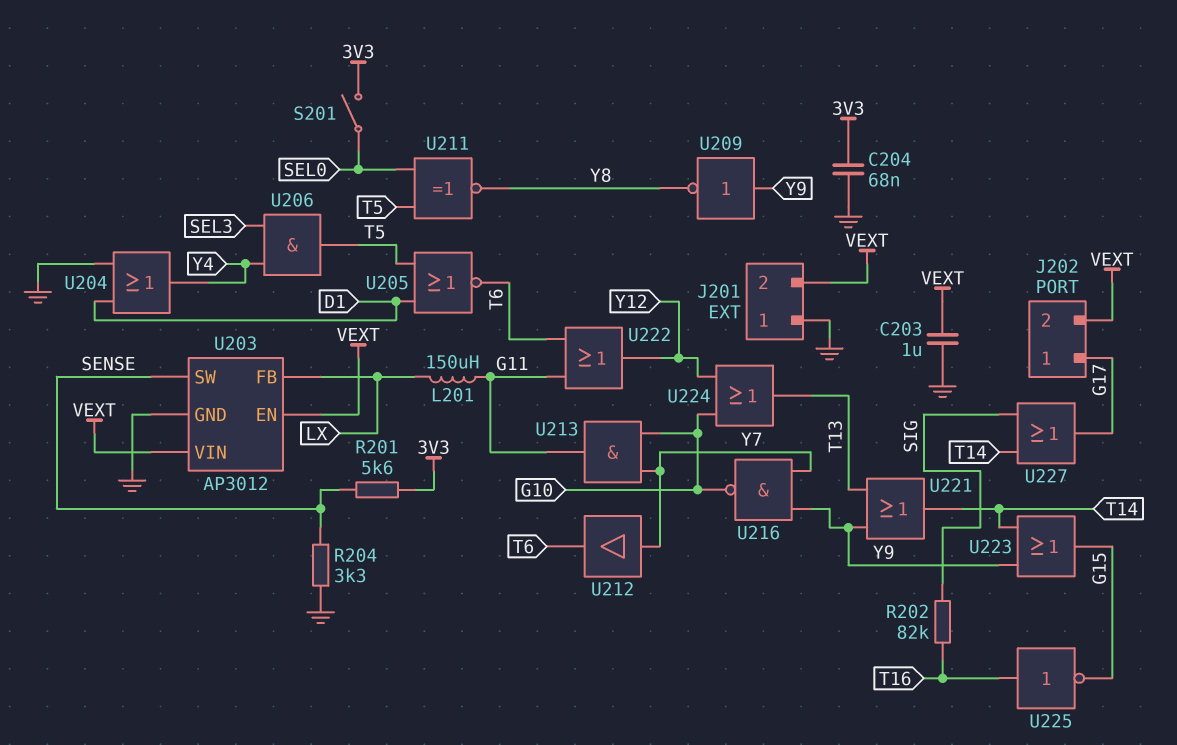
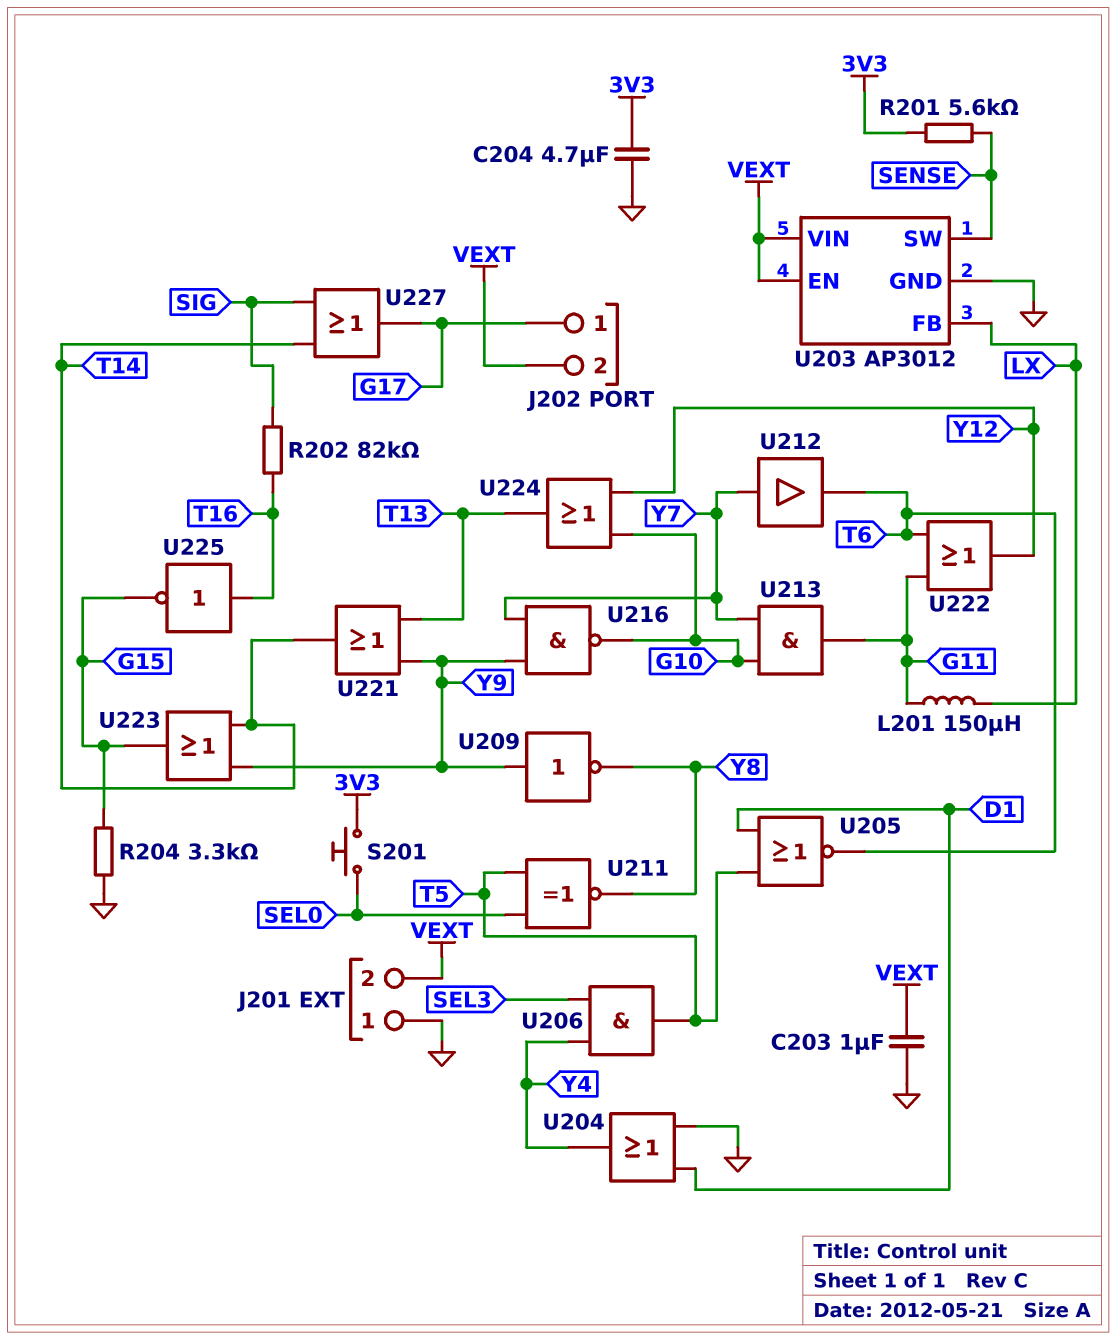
C204: 68nF (3V3, GND) -> 4.7uF (3V3, GND)
R204: 3.3k (GND, SENSE) -> 3.3k (G15, GND)
S201: switch (3V3, SEL0) -> button (3V3, SEL0)

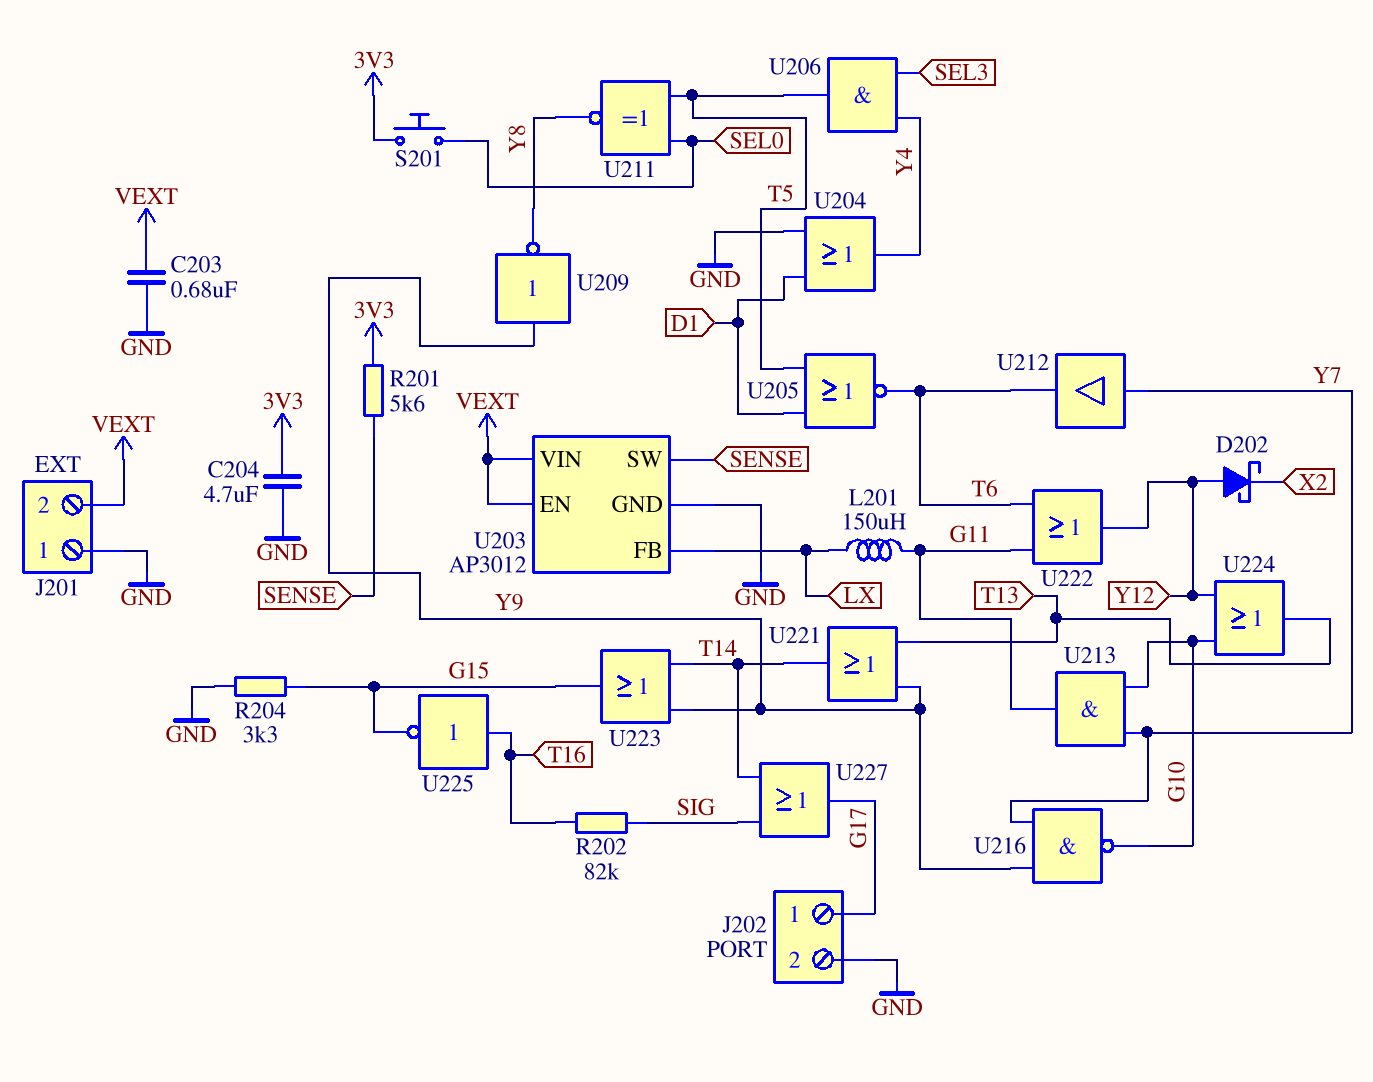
C203: 1uF (GND, VEXT) -> 680nF (GND, VEXT)
D202: none -> schottky (A Y12, K X2)
J202 pin 2: VEXT -> GND

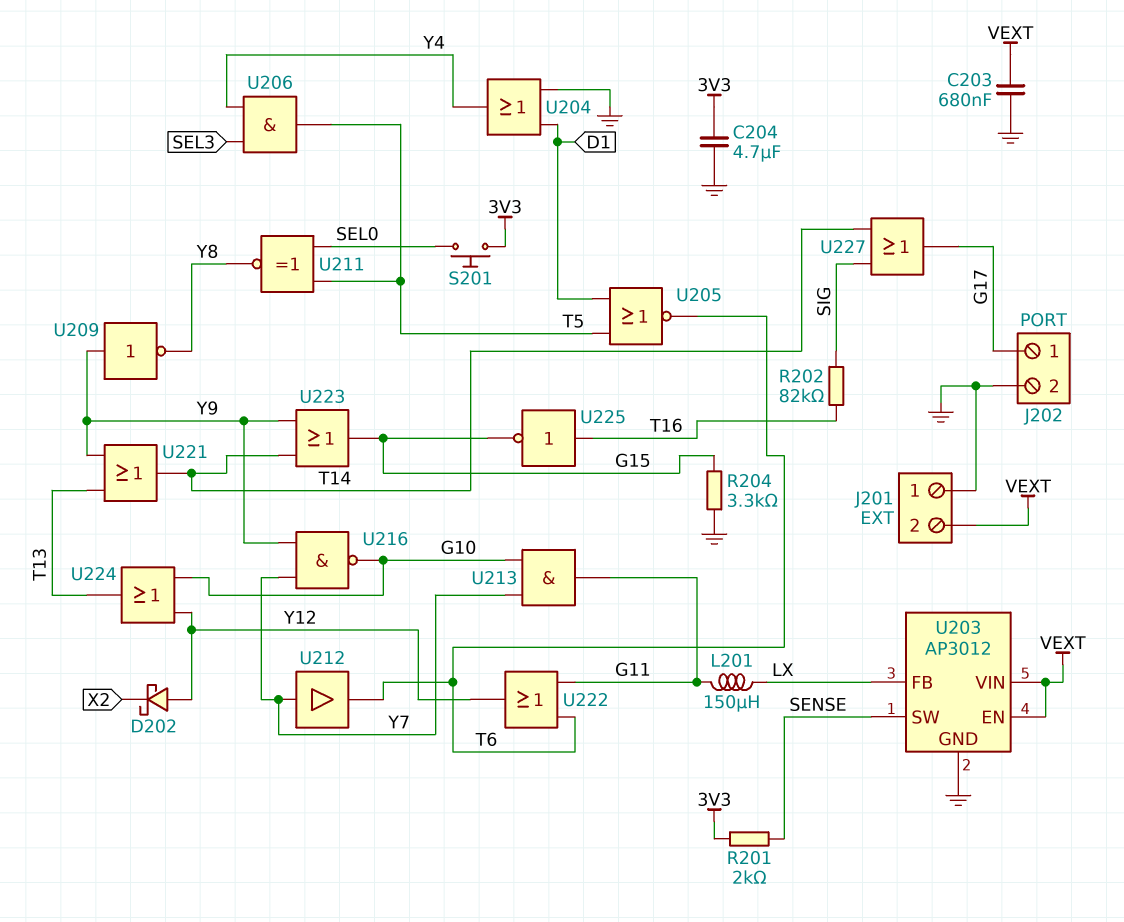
R201: 5.6k (3V3, SENSE) -> 2k (3V3, SENSE)

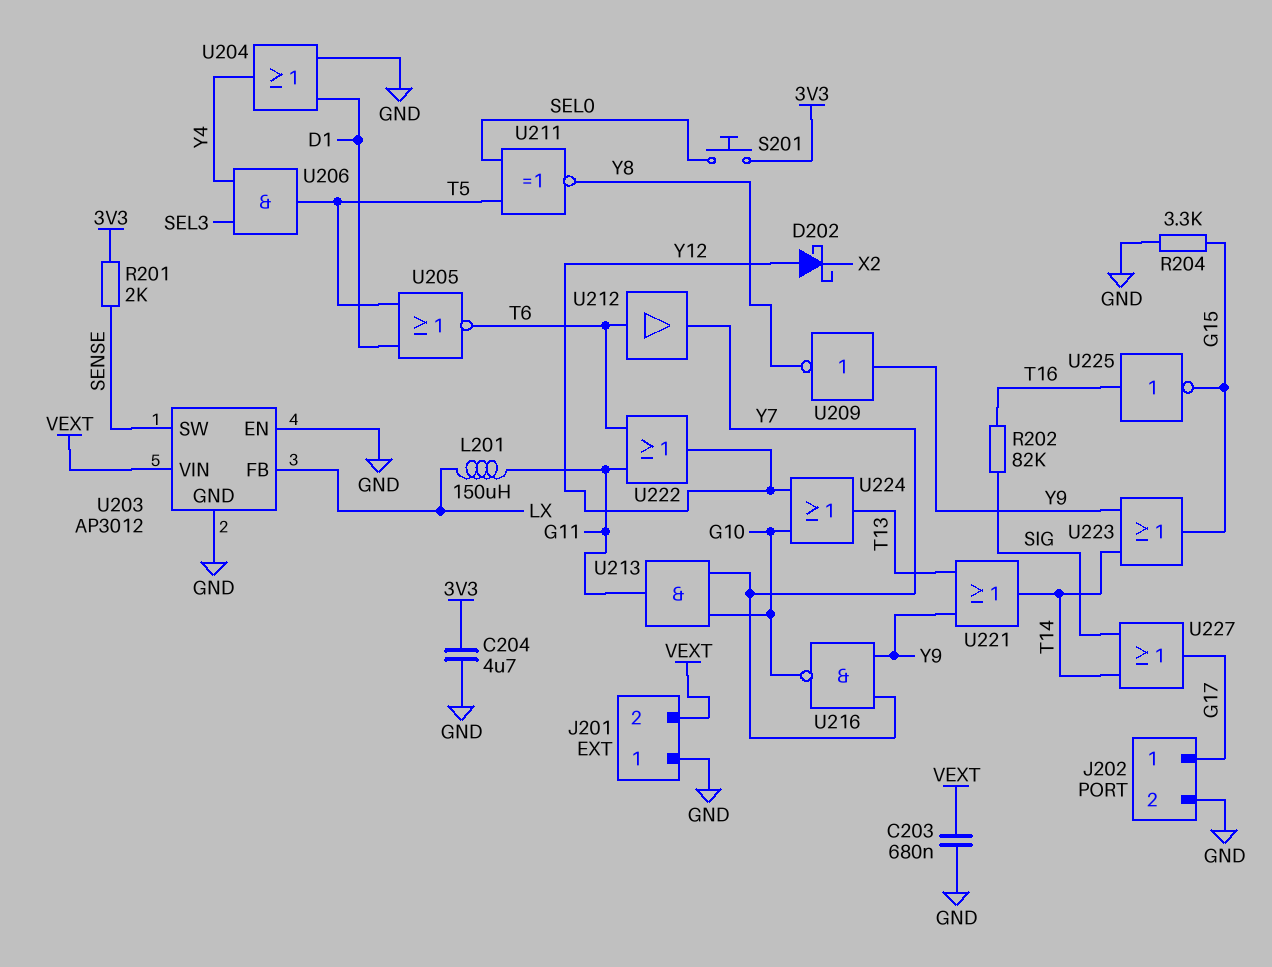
U203 pin EN: VEXT -> GND
U212: buffer (in Y7, out T6) -> buffer (in T6, out Y7)

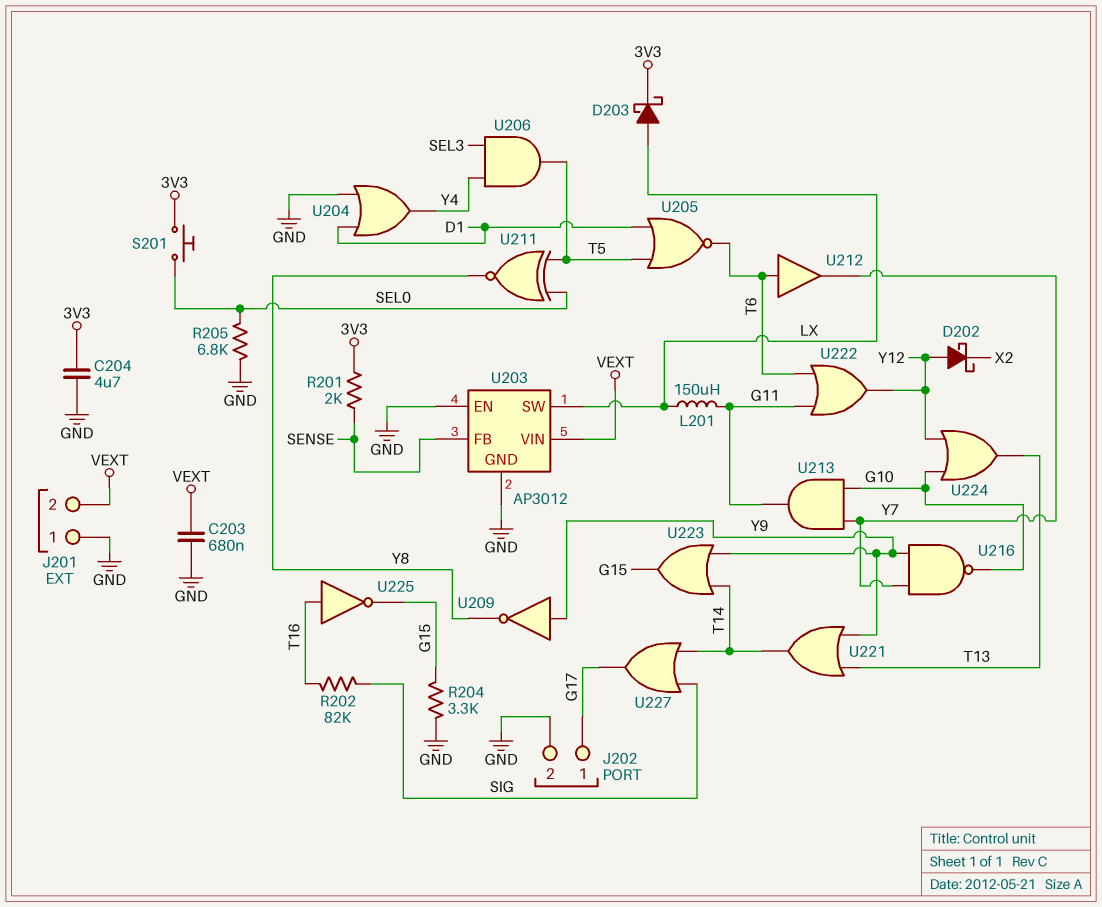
D203: none -> schottky (A LX, K 3V3)
R205: none -> 6.8k (GND, SEL0)
U203 pin FB: LX -> SENSE
U203 pin SW: SENSE -> LX

